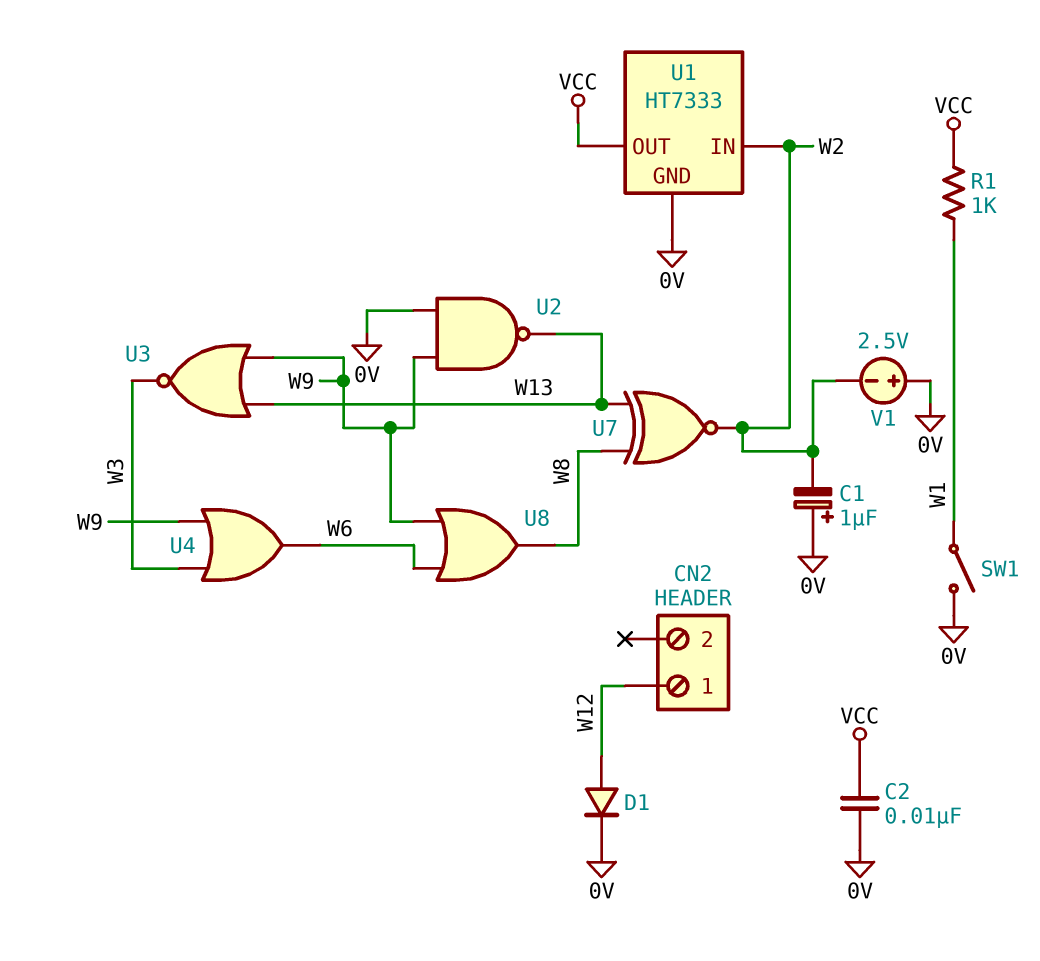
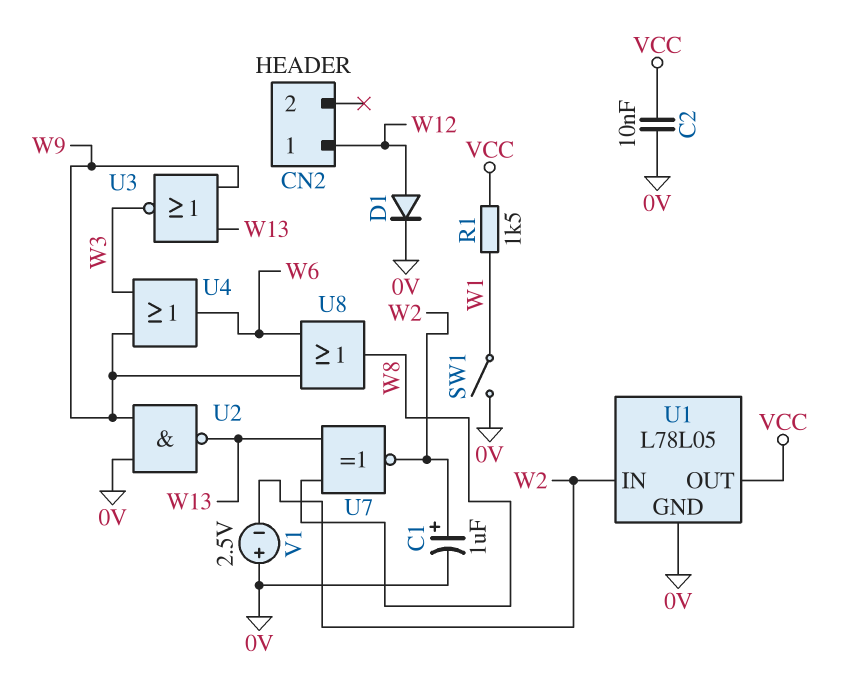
C1: 1uF (plus 0V, minus W2) -> 1uF (plus W2, minus 0V)
R1: 1k (VCC, W1) -> 1.5k (VCC, W1)
U1: HT7333 -> L78L05

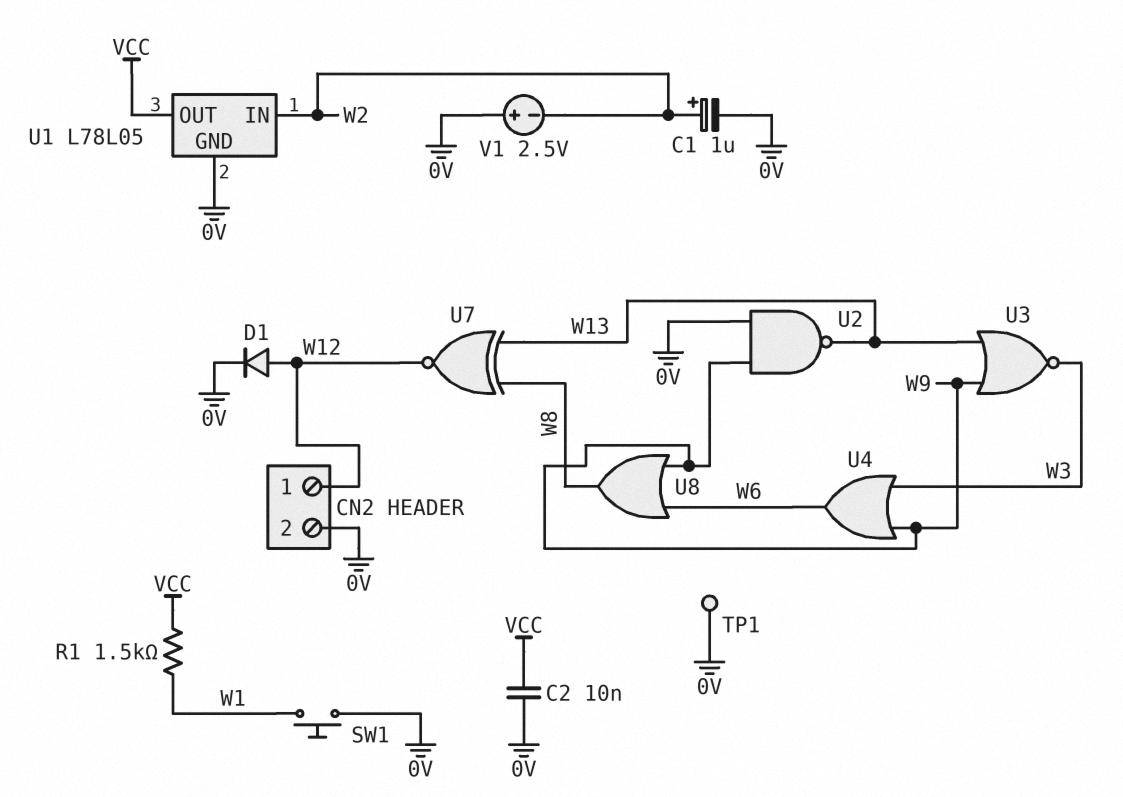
CN2 pin 2: none -> 0V
SW1: switch (0V, W1) -> button (0V, W1)
TP1: none -> test point (0V)
U7: XNOR (in W8, in W13, out W2) -> XNOR (in W8, in W13, out W12)

